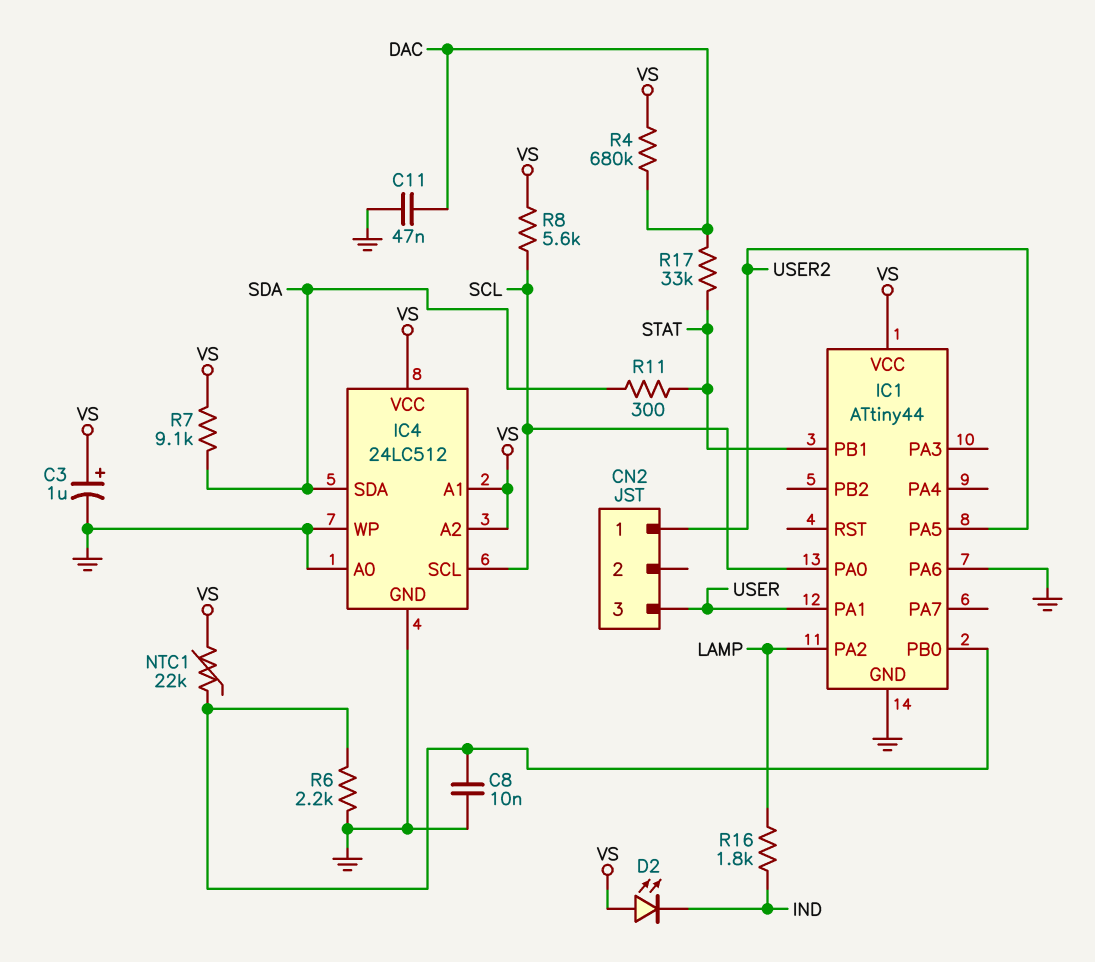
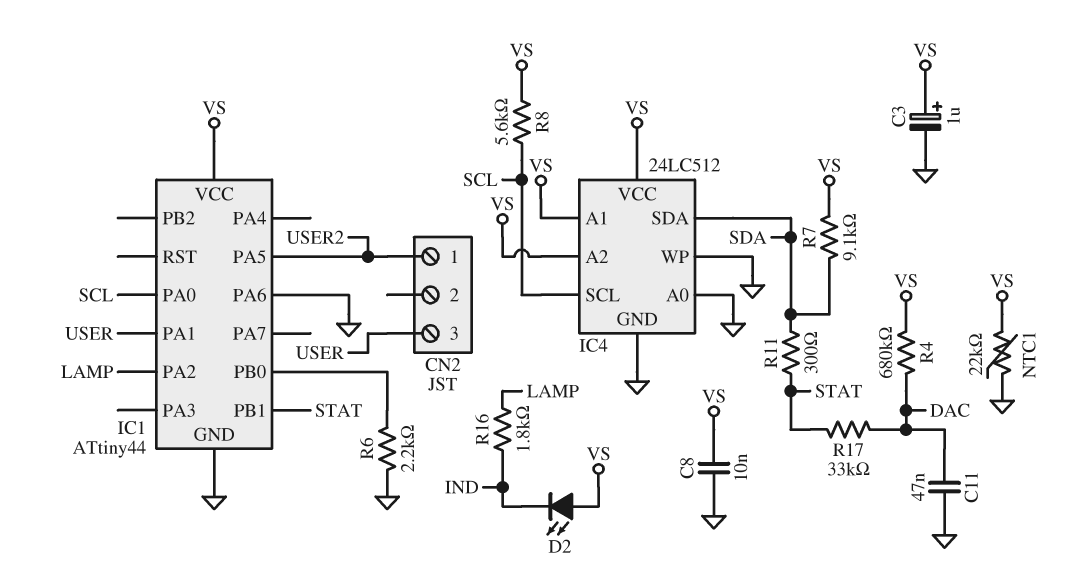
C8: 10nF (GND, IC1/PB0) -> 10nF (GND, VS)
NTC1: 22k (IC1/PB0, VS) -> 22k (GND, VS)

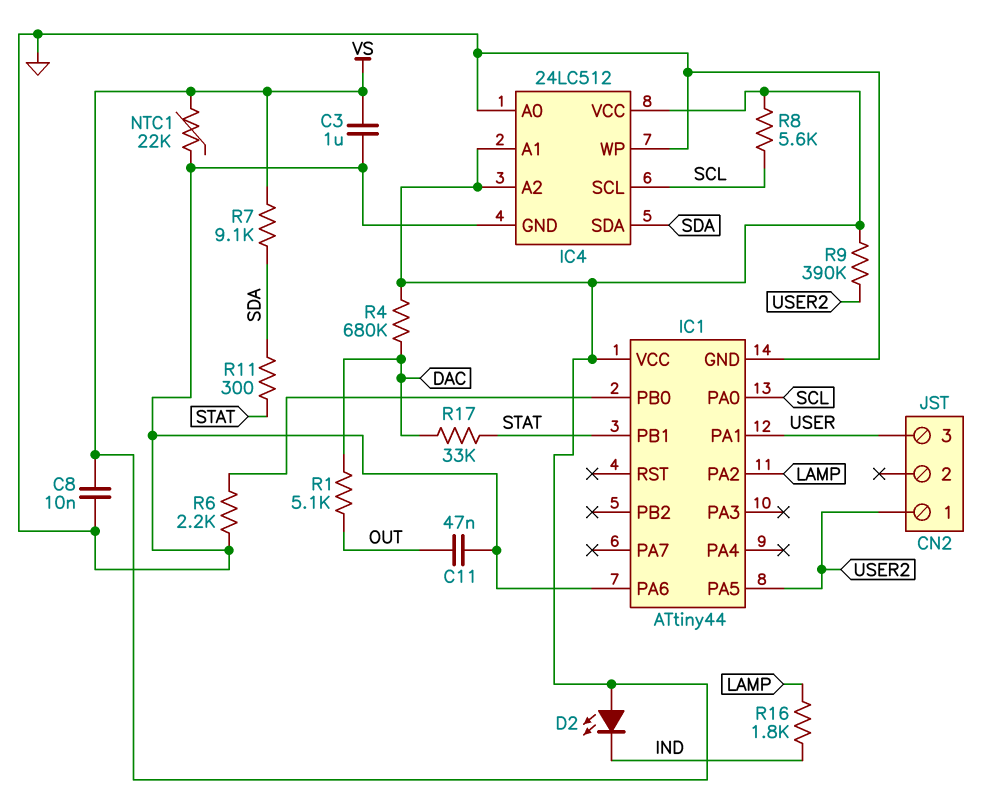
C3: 1uF (plus VS, minus GND) -> 1uF (GND, VS)
C11: 47nF (DAC, GND) -> 47nF (GND, OUT)
R1: none -> 5.1k (DAC, OUT)
R9: none -> 390k (USER2, VS)

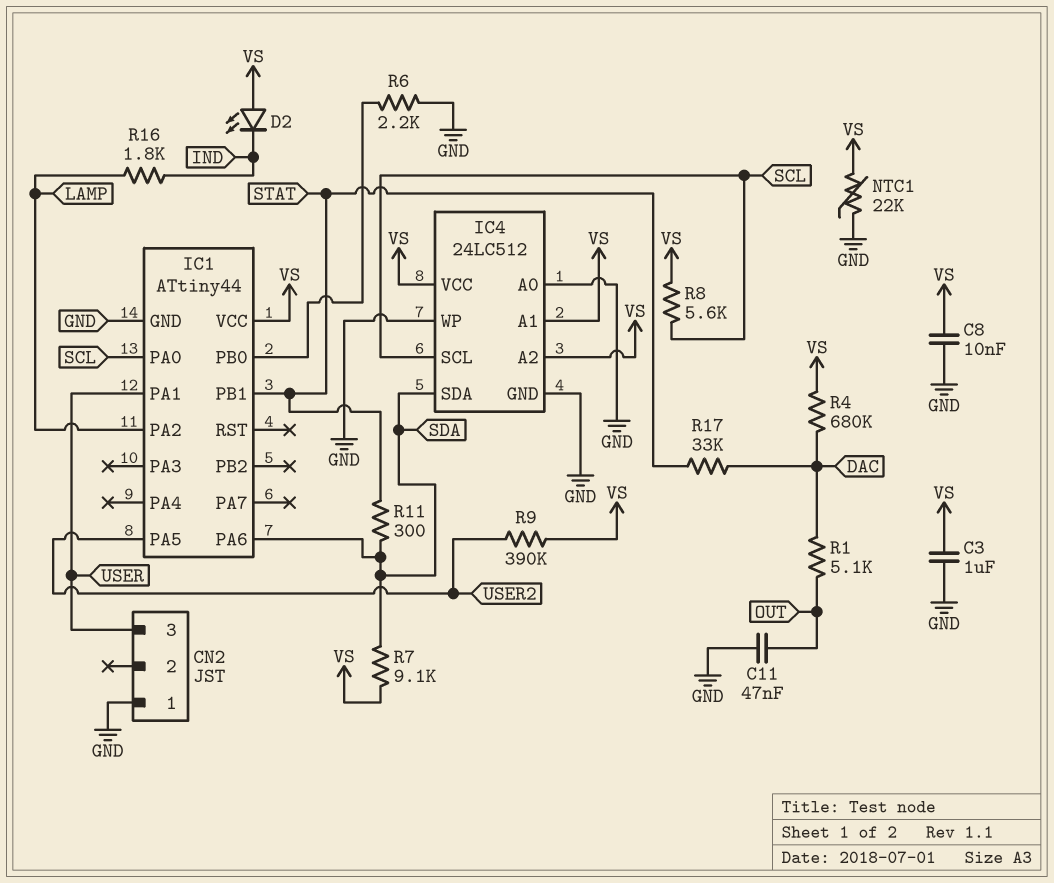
CN2 pin 1: USER2 -> GND
IC1 pin PA6: GND -> SDA

